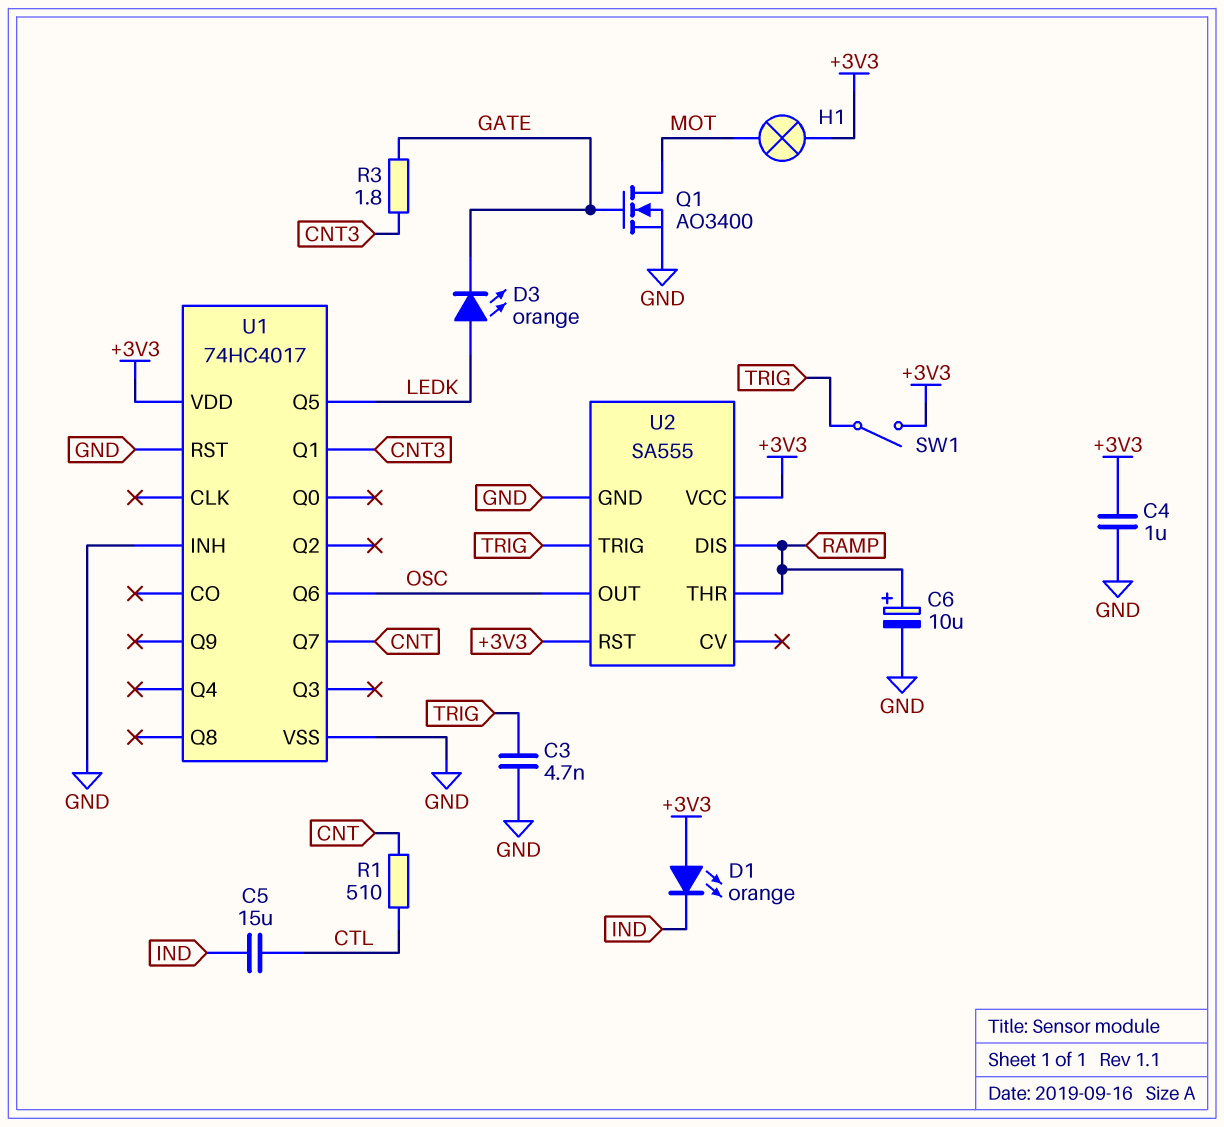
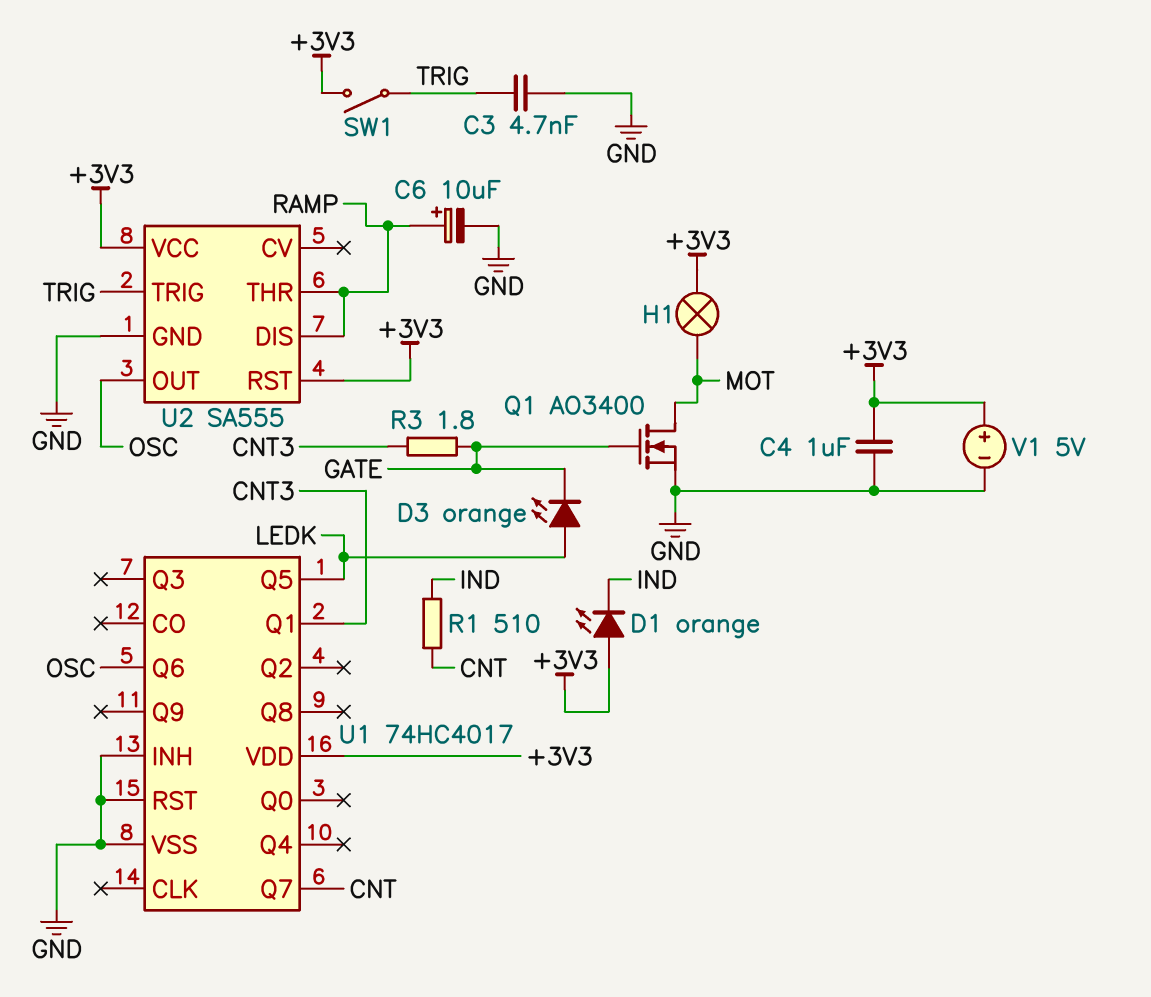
C5: 15uF (CTL, IND) -> none
R1: 510 (CNT, CTL) -> 510 (CNT, IND)
V1: none -> 5V (plus +3V3, minus GND)

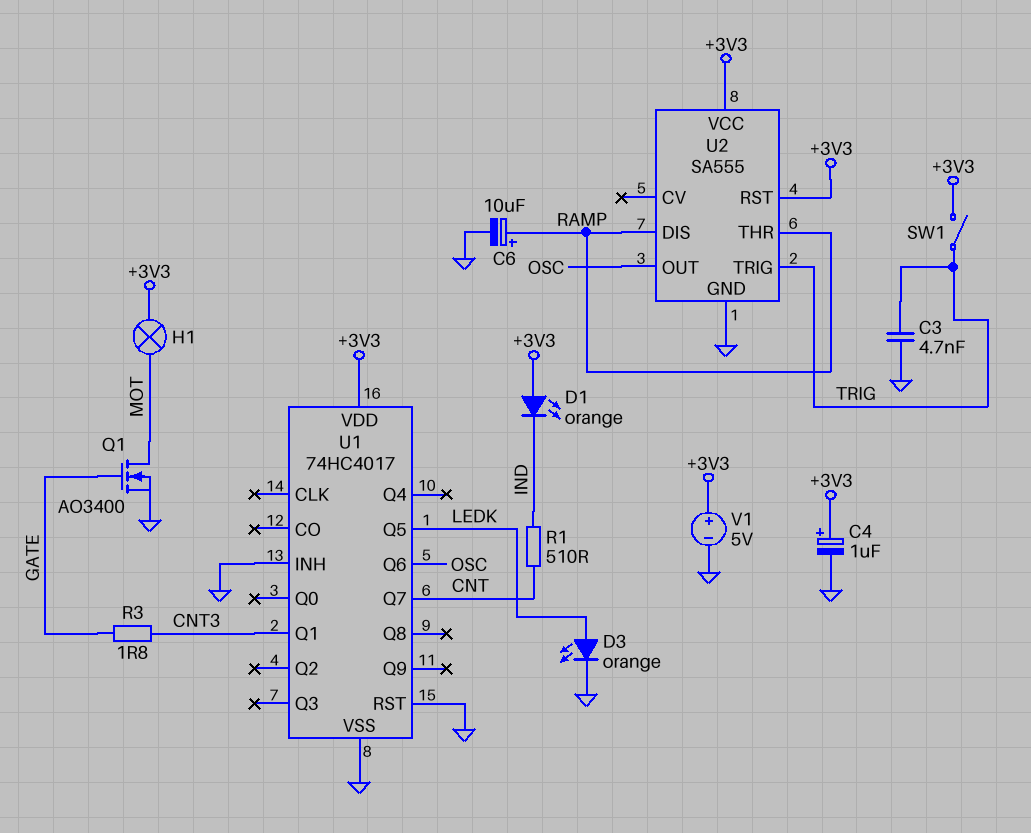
C4: 1uF (+3V3, GND) -> 1uF (plus +3V3, minus GND)
D3: LED orange (A LEDK, K GATE) -> LED orange (A LEDK, K GND)

